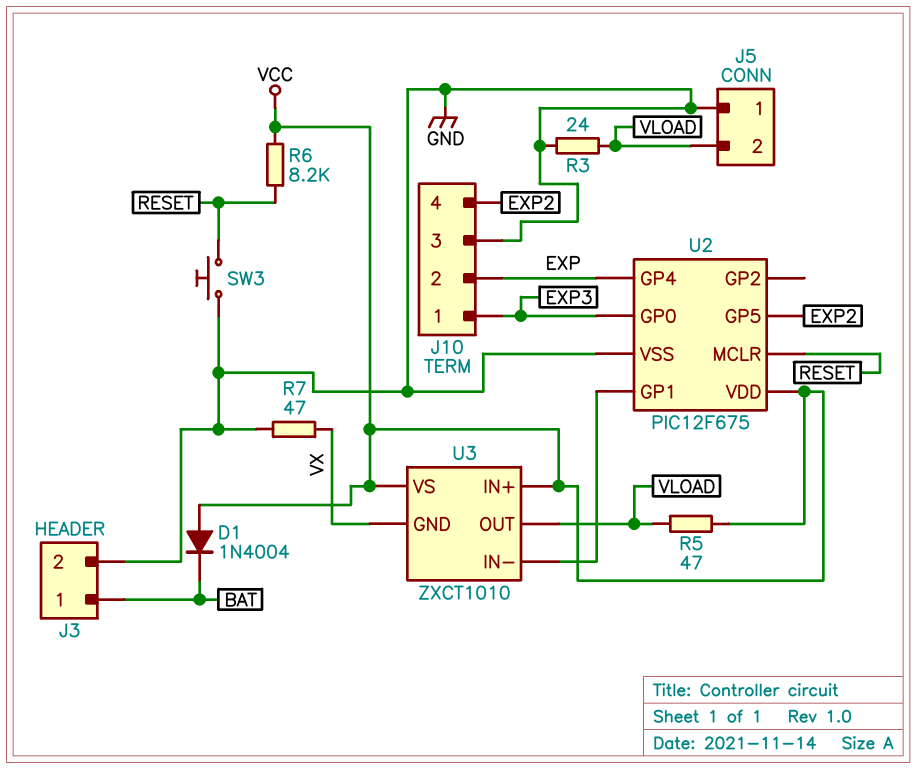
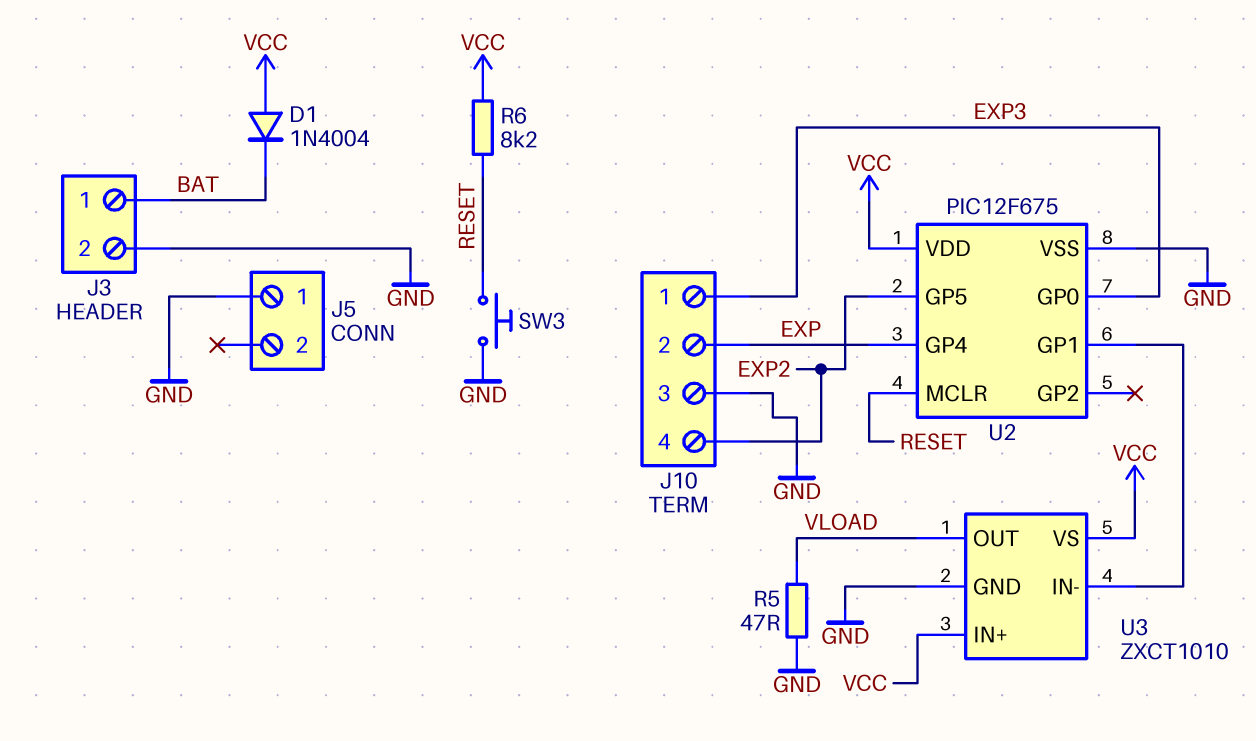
J5 pin 2: VLOAD -> none
R3: 24 (GND, VLOAD) -> none
R5: 47 (VCC, VLOAD) -> 47 (GND, VLOAD)
R7: 47 (GND, VX) -> none
U3 pin GND: VX -> GND

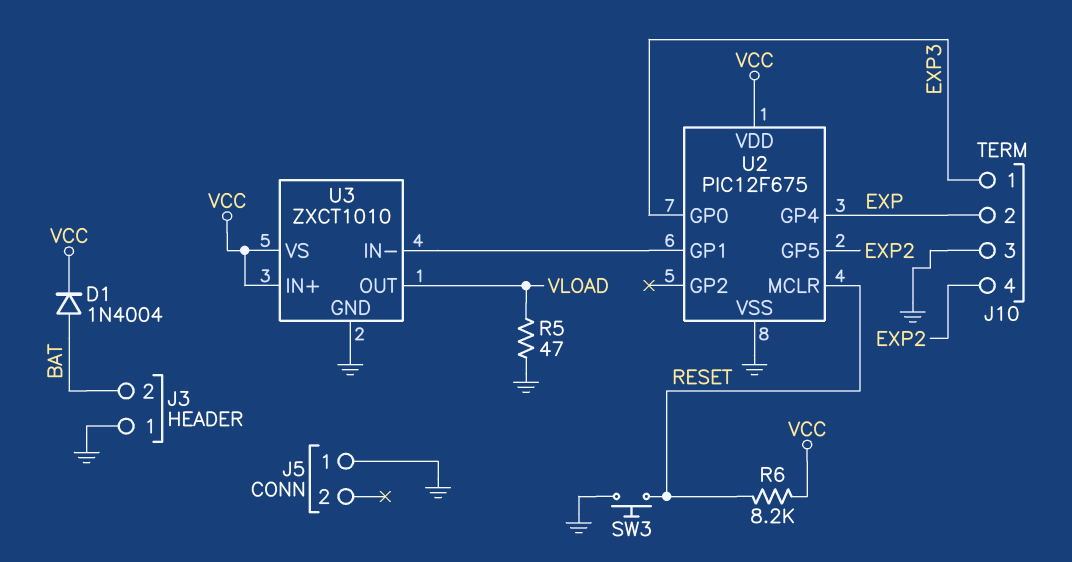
D1: diode 1N4004 (A VCC, K BAT) -> diode 1N4004 (A BAT, K VCC)
J3 pin 1: BAT -> GND
J3 pin 2: GND -> BAT

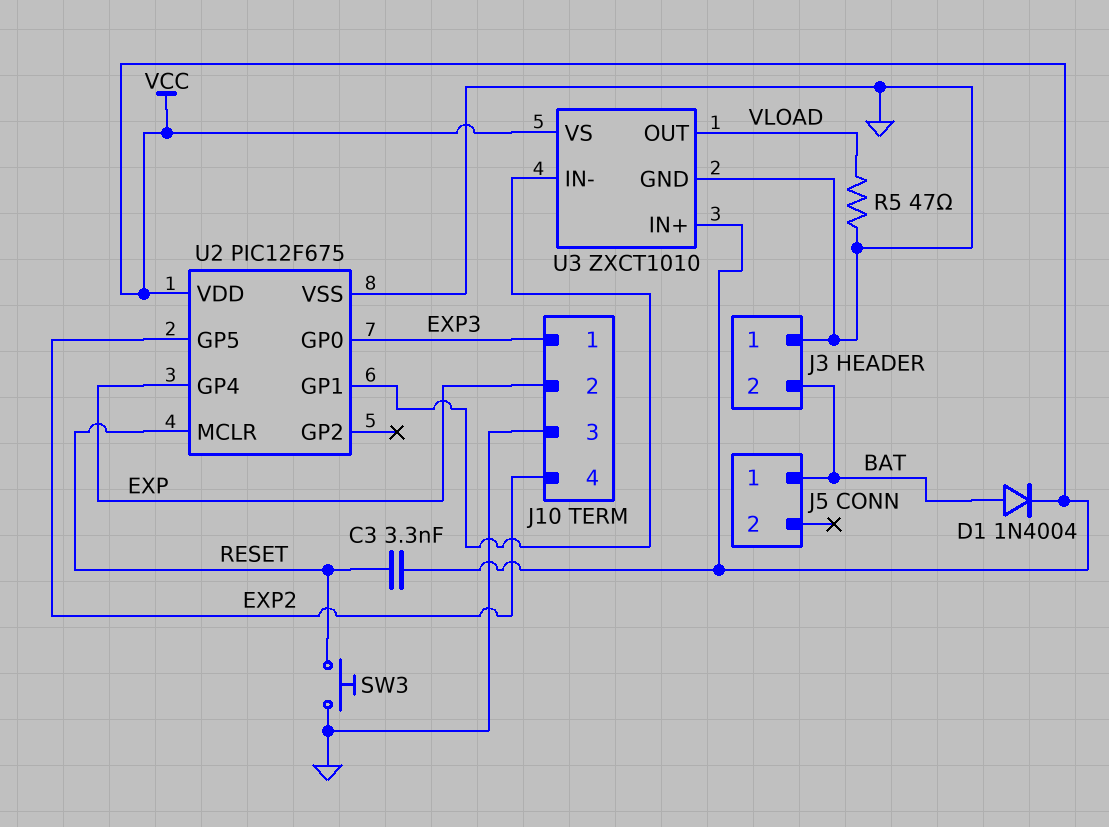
C3: none -> 3.3nF (RESET, VCC)
J5 pin 1: GND -> BAT
R6: 8.2k (RESET, VCC) -> none

